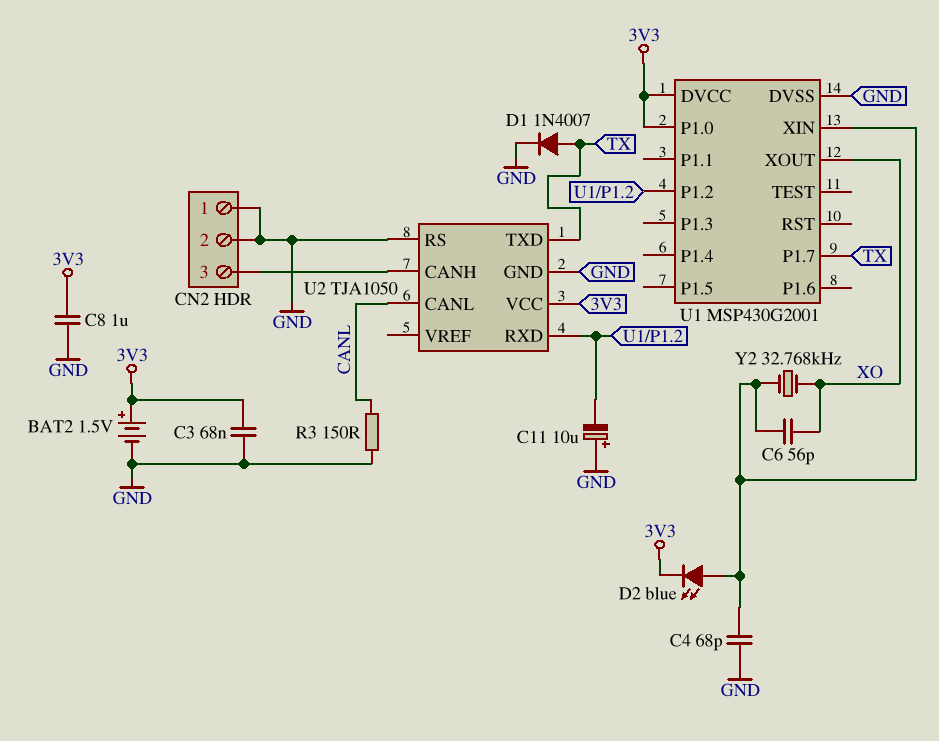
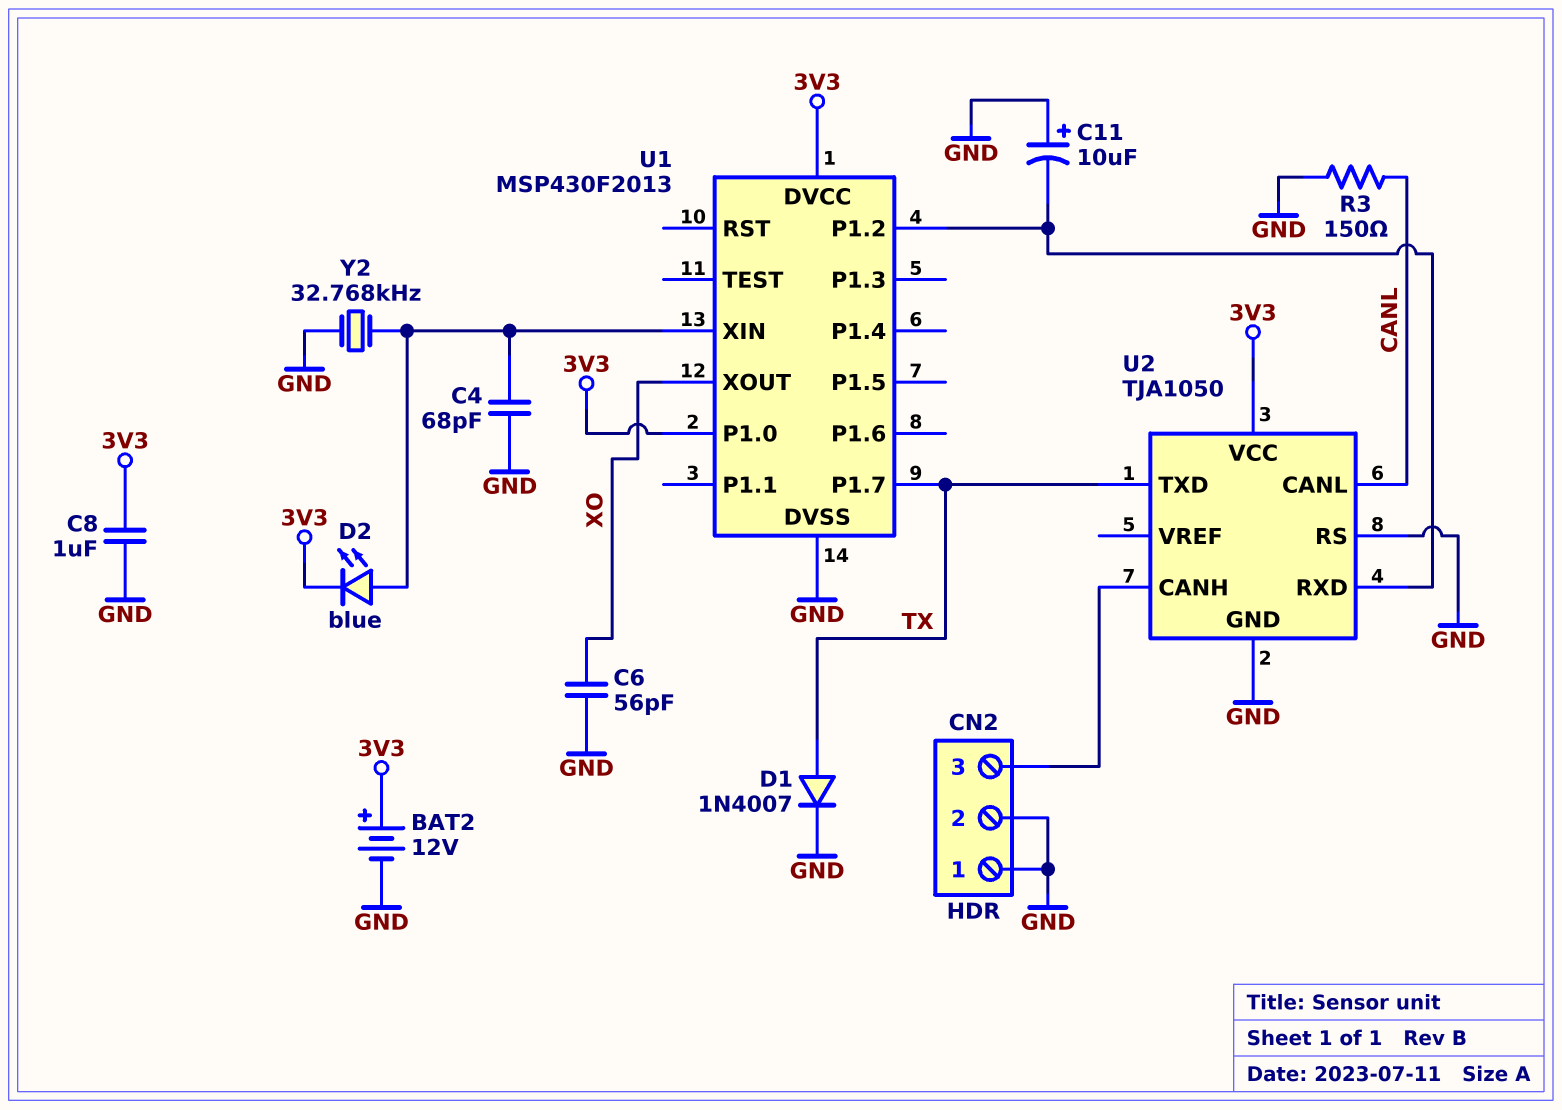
BAT2: 1.5V (plus 3V3, minus GND) -> 12V (plus 3V3, minus GND)
C3: 68nF (3V3, GND) -> none
C6: 56pF (U1/XIN, XO) -> 56pF (GND, XO)
U1: MSP430G2001 -> MSP430F2013
Y2: 32.768kHz (U1/XIN, XO) -> 32.768kHz (GND, U1/XIN)

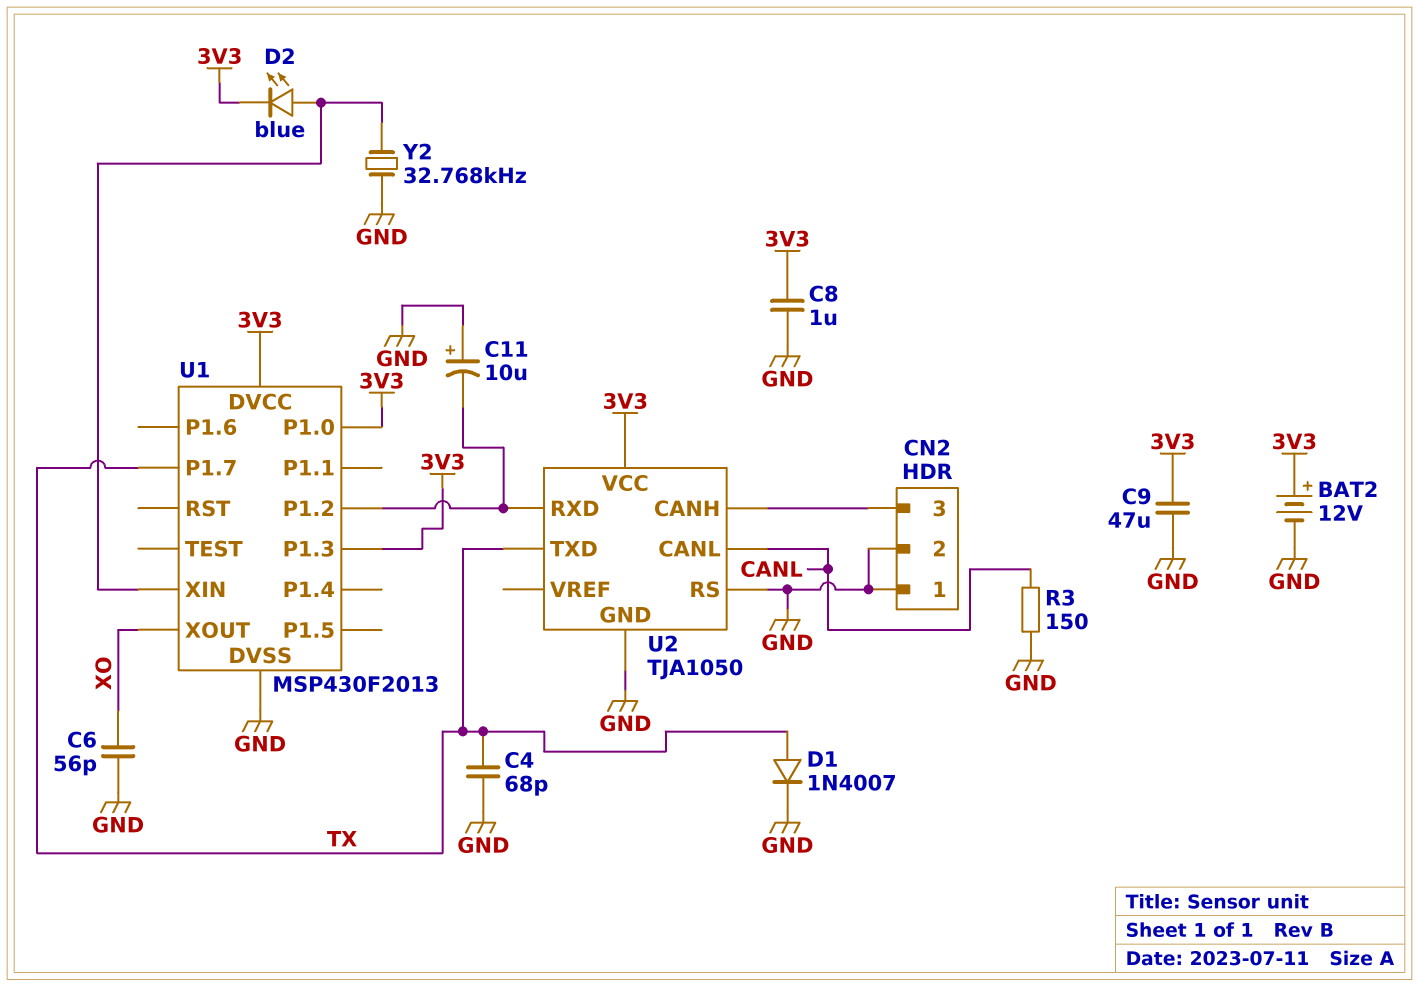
C4: 68pF (GND, U1/XIN) -> 68pF (GND, TX)
C9: none -> 47uF (3V3, GND)
U1 pin P1.3: none -> 3V3

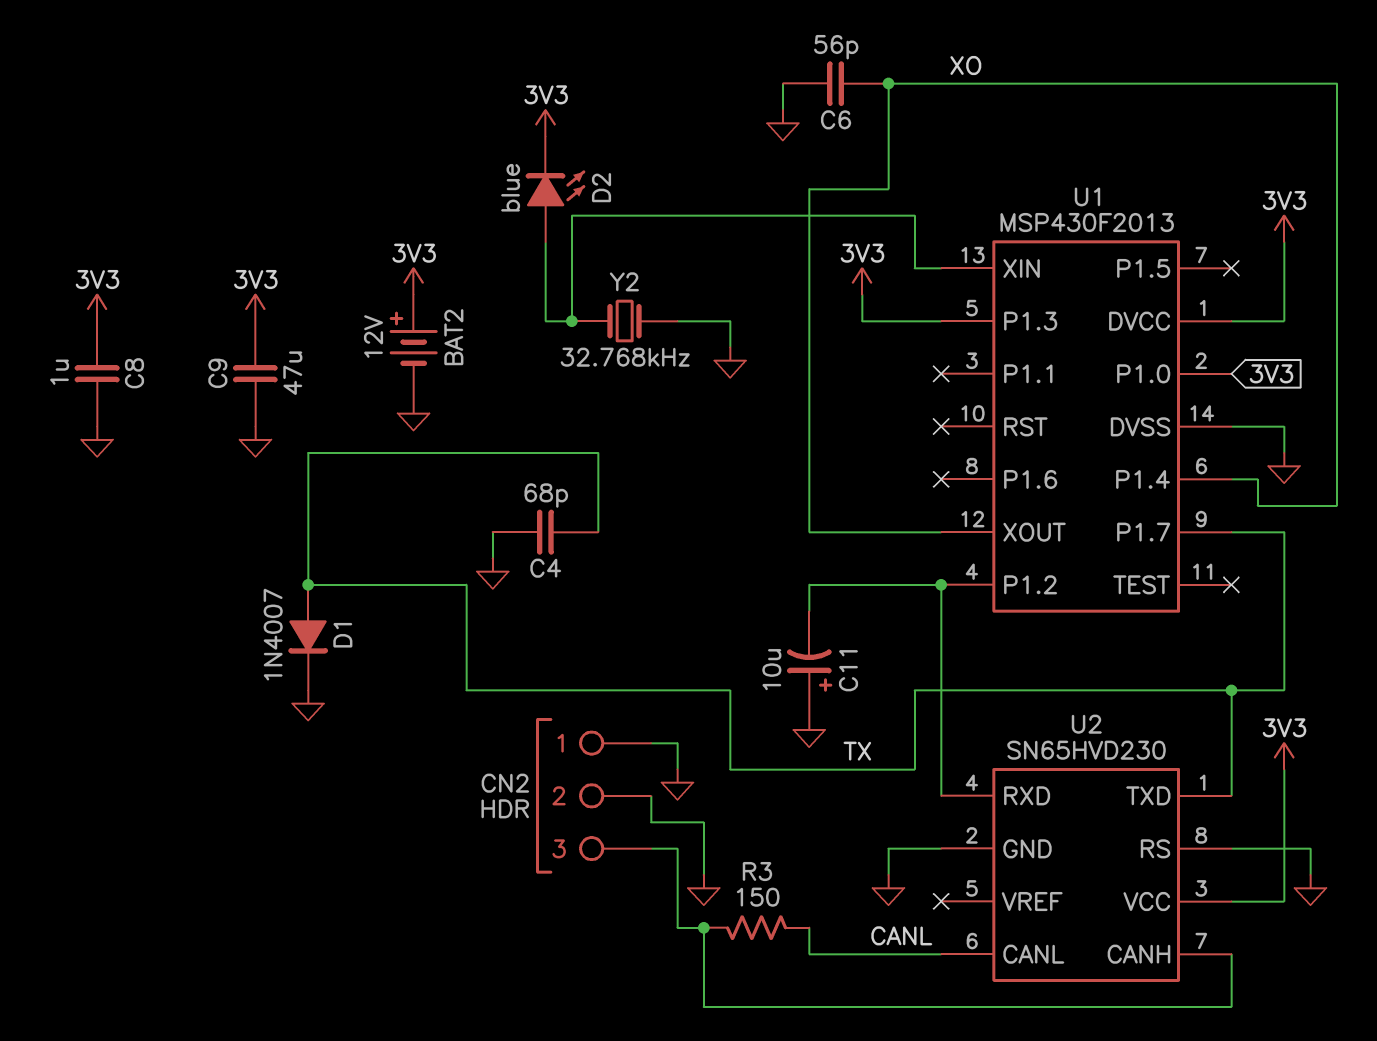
R3: 150 (CANL, GND) -> 150 (CANL, CN2/3)
U1 pin P1.4: none -> XO
U2: TJA1050 -> SN65HVD230

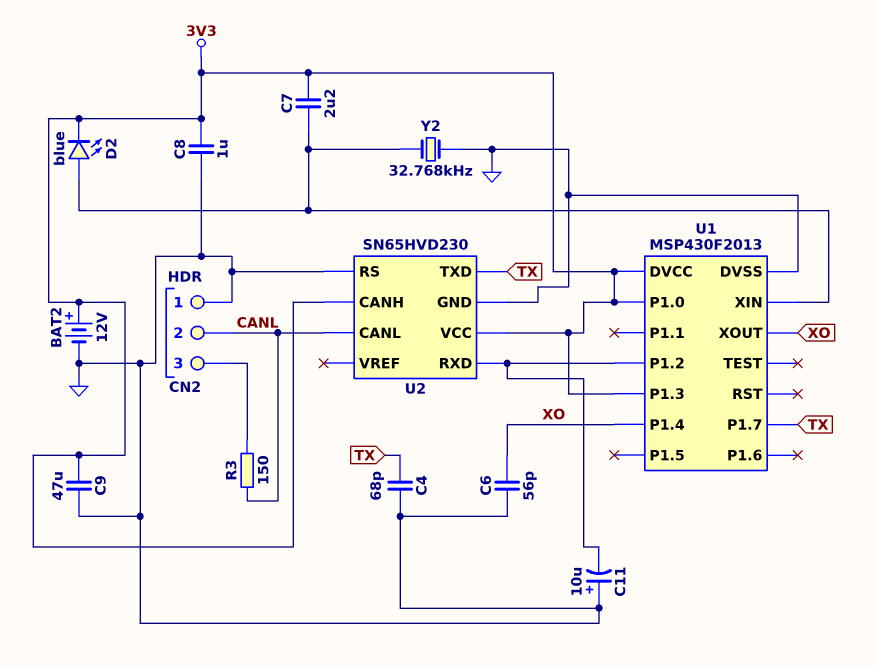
C7: none -> 2.2uF (3V3, U1/XIN)
CN2 pin 2: GND -> CANL
D1: diode 1N4007 (A TX, K GND) -> none
U2 pin CANH: CN2/3 -> 3V3

